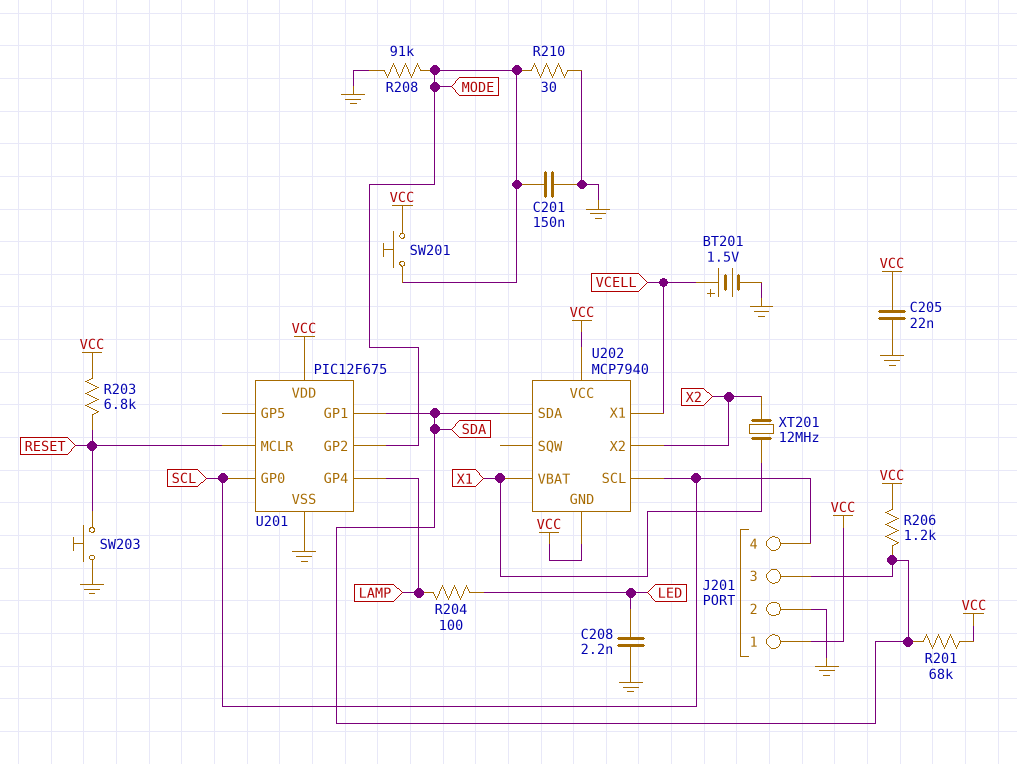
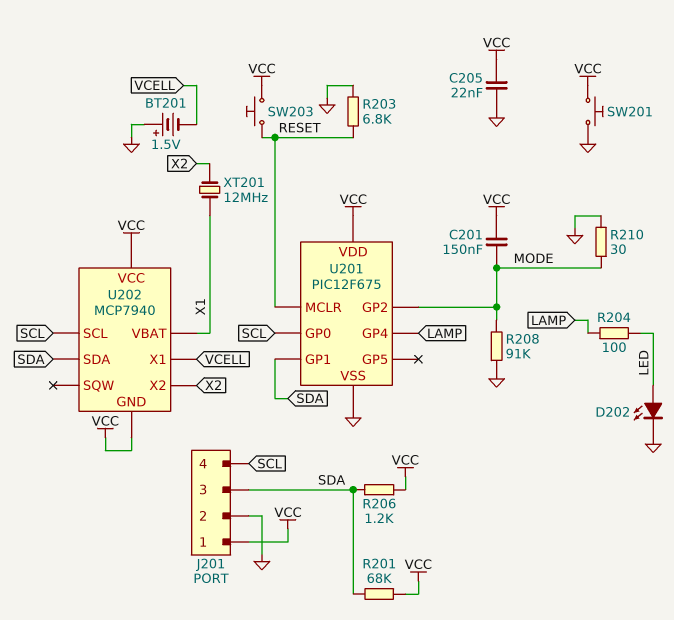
BT201: 1.5V (plus VCELL, minus GND) -> 1.5V (plus GND, minus VCELL)
C201: 150nF (GND, MODE) -> 150nF (MODE, VCC)
C208: 2.2nF (GND, LED) -> none
D202: none -> LED (A LED, K GND)
R203: 6.8k (RESET, VCC) -> 6.8k (GND, RESET)
SW201: button (MODE, VCC) -> button (GND, VCC)
SW203: button (GND, RESET) -> button (RESET, VCC)

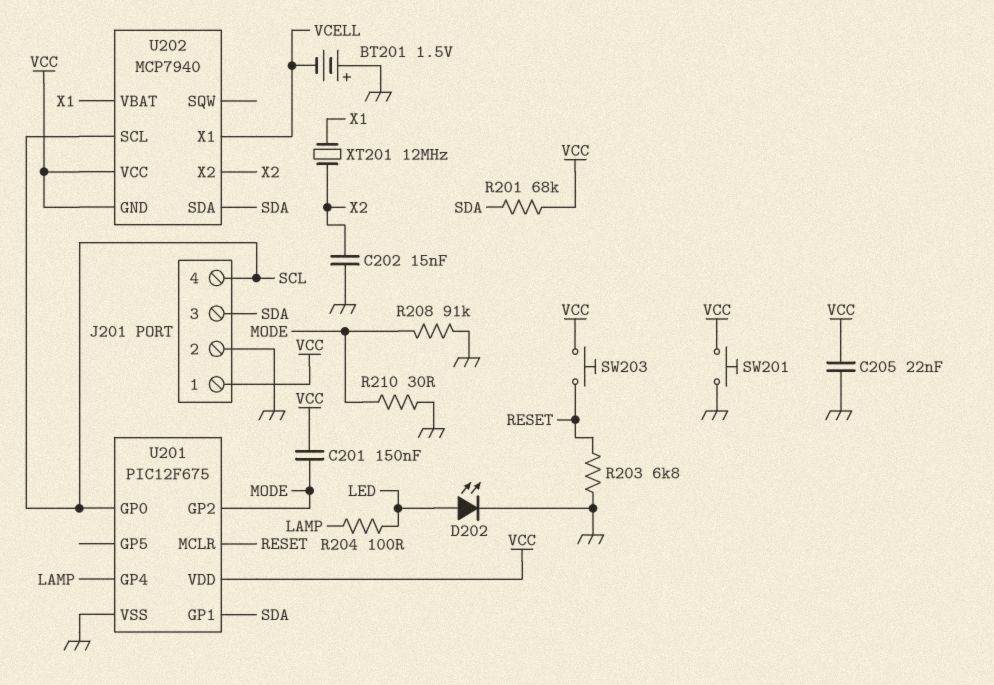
C202: none -> 15nF (GND, X2)
R206: 1.2k (SDA, VCC) -> none

